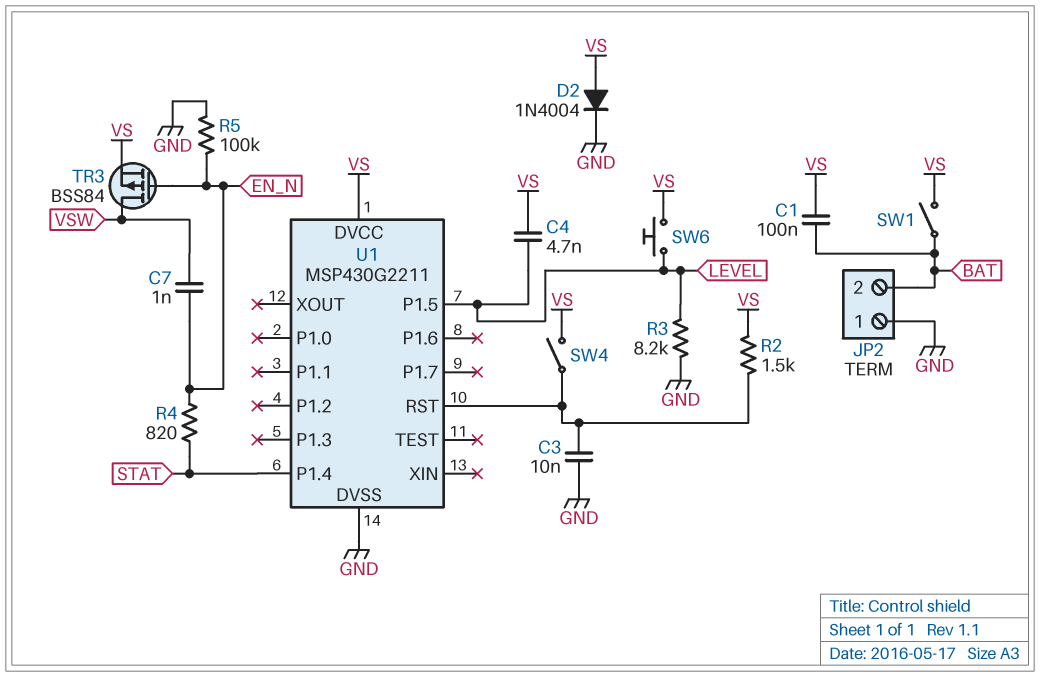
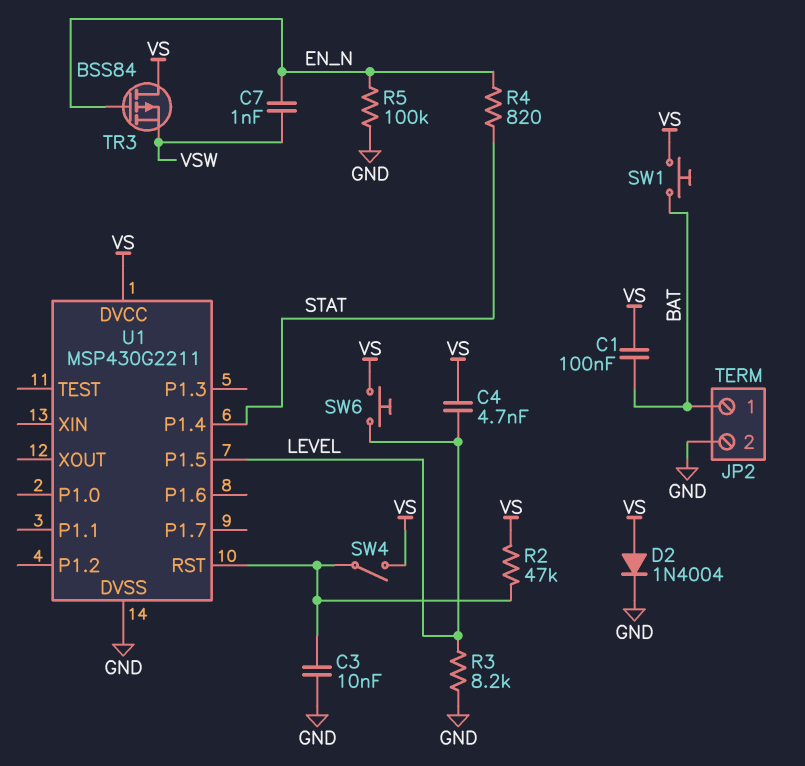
JP2 pin 1: GND -> BAT
JP2 pin 2: BAT -> GND
R2: 1.5k (U1/RST, VS) -> 47k (U1/RST, VS)
SW1: switch (BAT, VS) -> button (BAT, VS)
TR3: PMOS BSS84 (G EN_N, D VSW, S VS) -> PMOS BSS84 (G EN_N, D VS, S VSW)

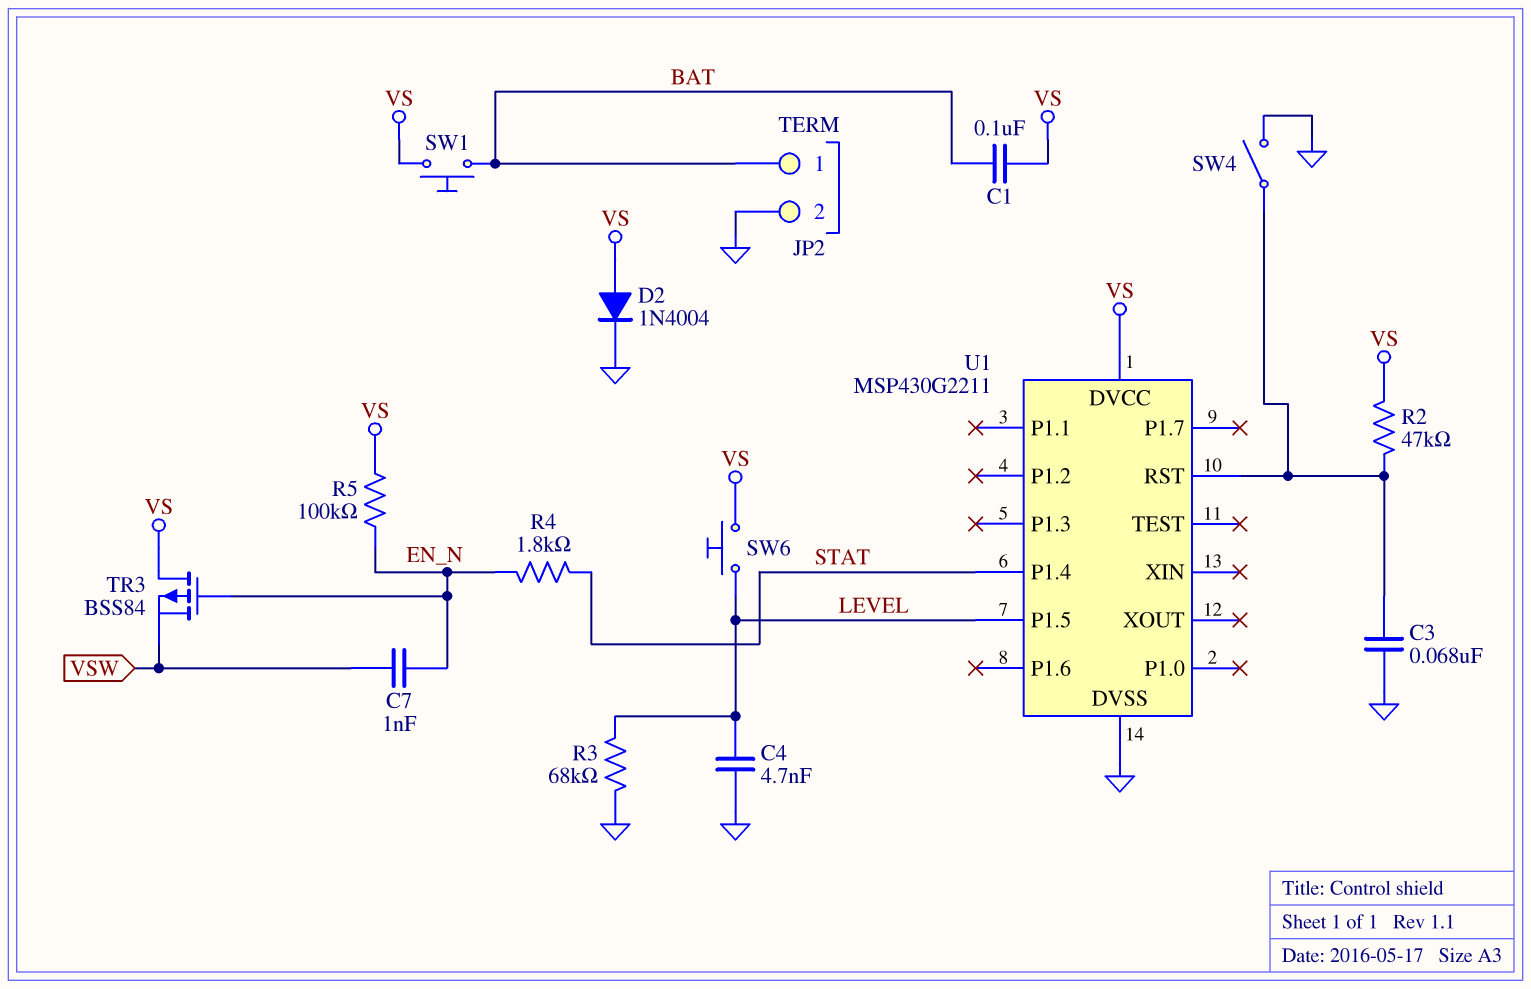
C3: 10nF (GND, U1/RST) -> 68nF (GND, U1/RST)
C4: 4.7nF (LEVEL, VS) -> 4.7nF (GND, LEVEL)
R3: 8.2k (GND, LEVEL) -> 68k (GND, LEVEL)
R4: 820 (EN_N, STAT) -> 1.8k (EN_N, STAT)
R5: 100k (EN_N, GND) -> 100k (EN_N, VS)
SW4: switch (U1/RST, VS) -> switch (GND, U1/RST)

